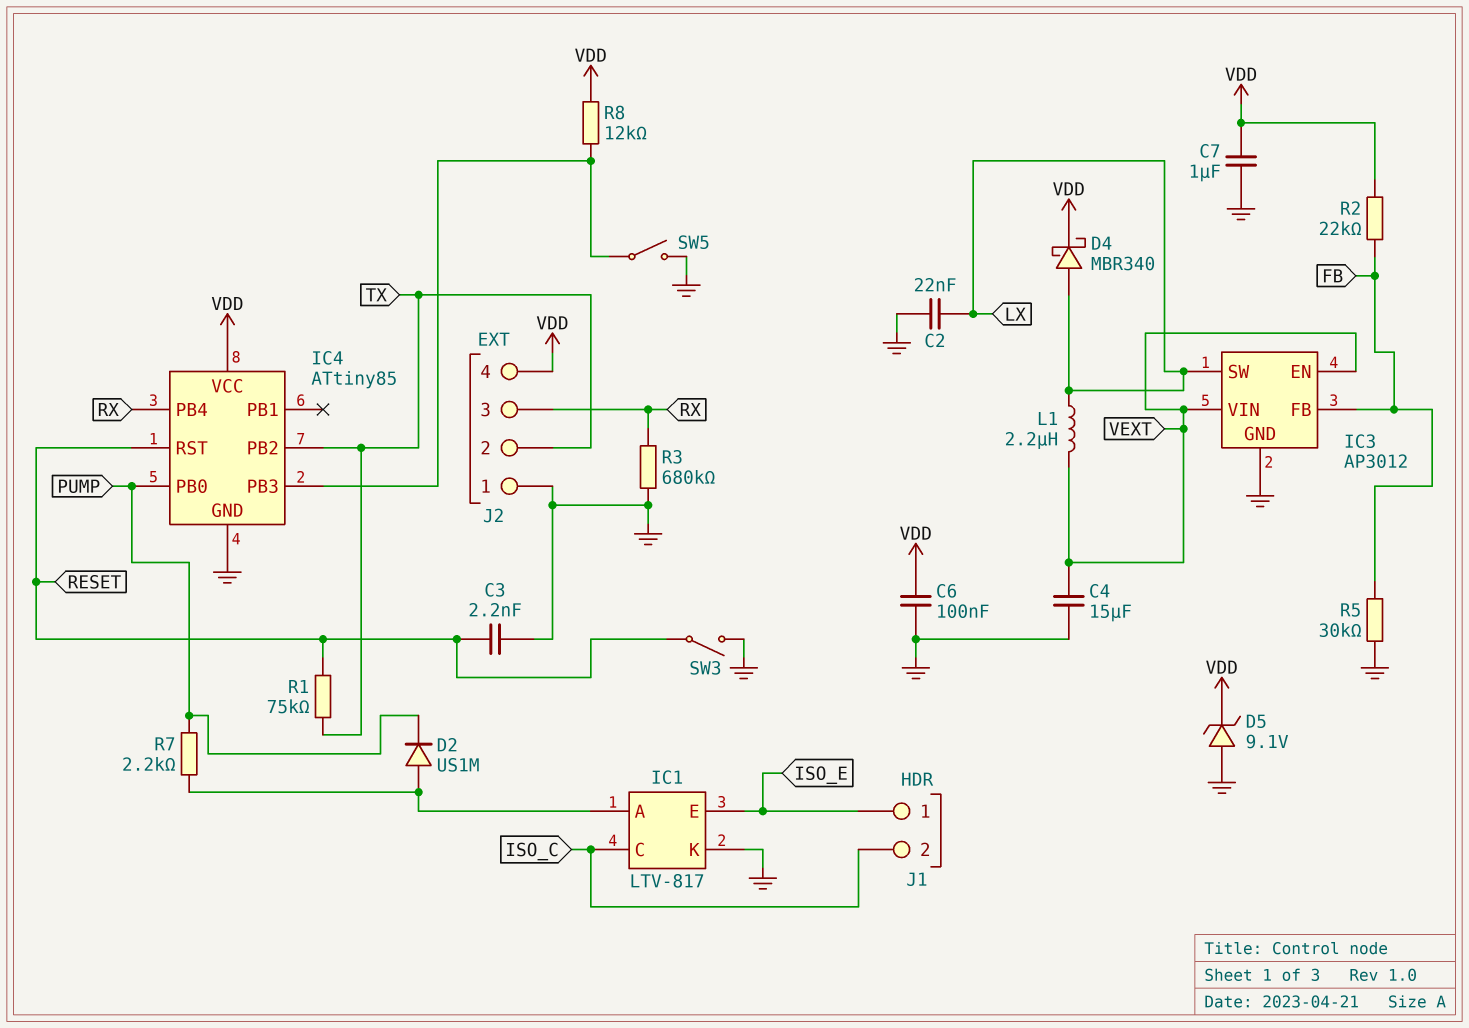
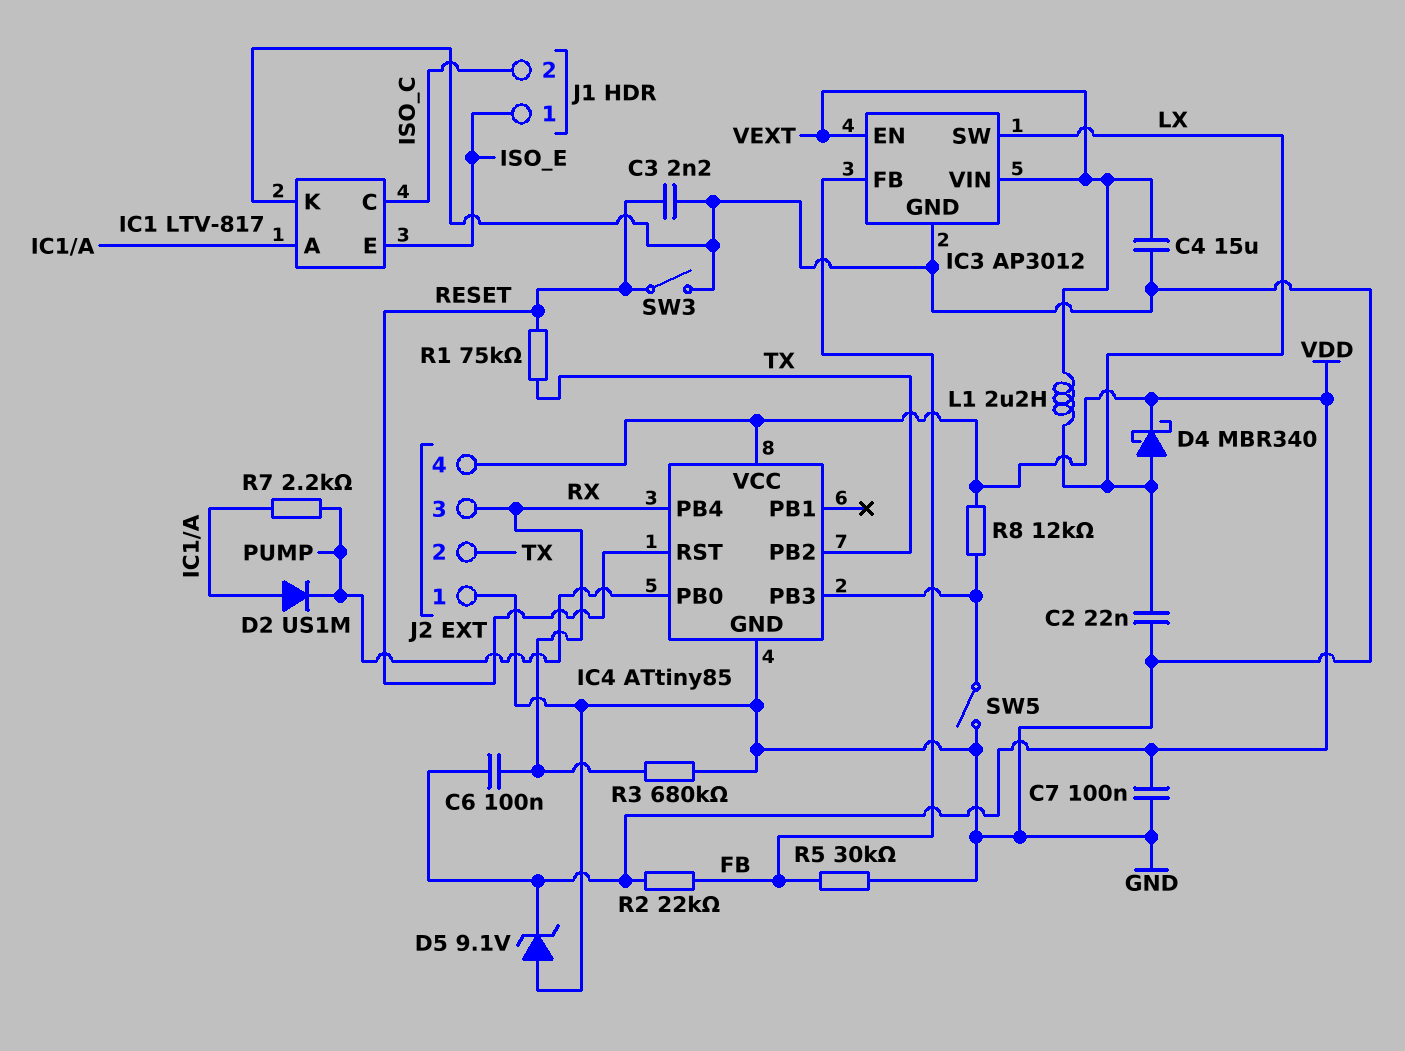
C6: 100nF (GND, VDD) -> 100nF (RX, VDD)
C7: 1uF (GND, VDD) -> 100nF (GND, VDD)

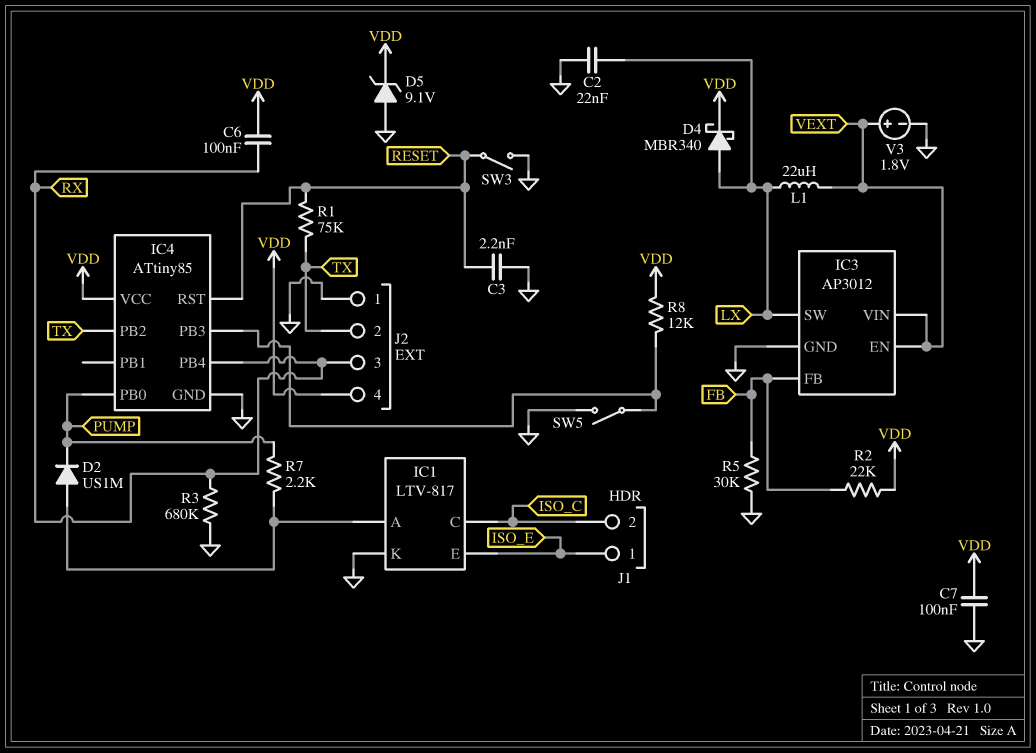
C4: 15uF (GND, VEXT) -> none
L1: 2.2uH (LX, VEXT) -> 22uH (LX, VEXT)
V3: none -> 1.8V (plus VEXT, minus GND)

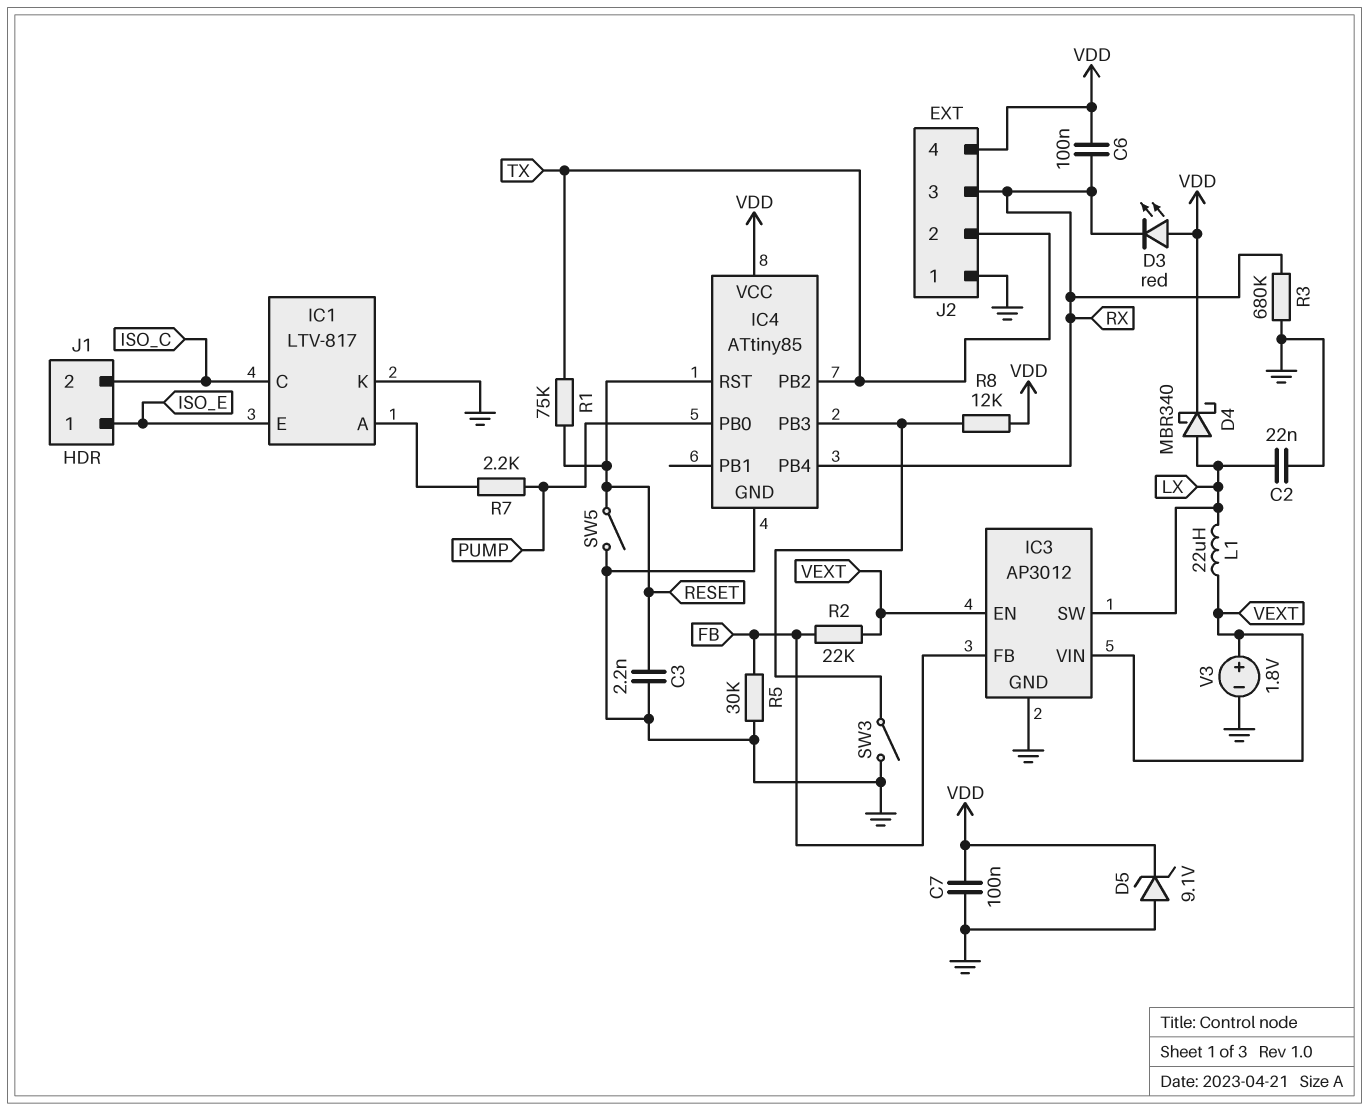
D2: diode US1M (A IC1/A, K PUMP) -> none
D3: none -> LED red (A VDD, K RX)
R2: 22k (FB, VDD) -> 22k (FB, VEXT)
SW3: switch (GND, RESET) -> switch (GND, IC4/PB3)
SW5: switch (GND, IC4/PB3) -> switch (GND, RESET)

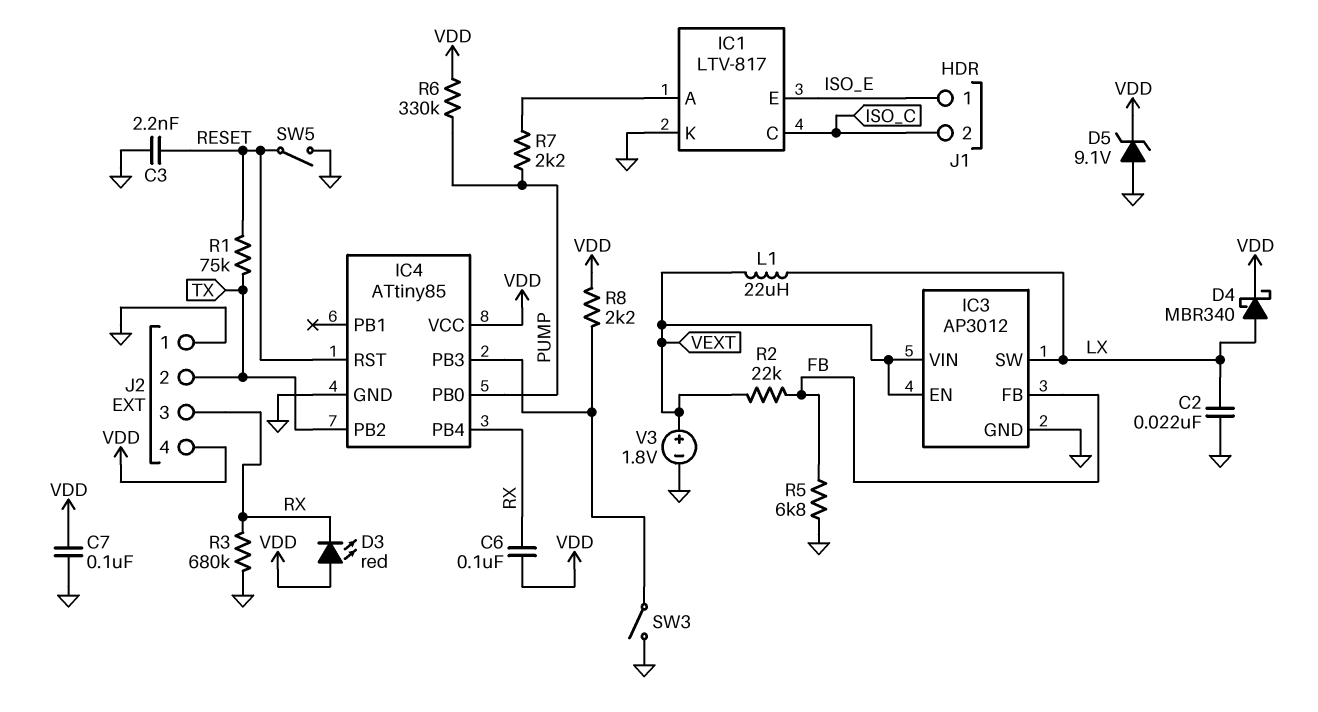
R5: 30k (FB, GND) -> 6.8k (FB, GND)
R6: none -> 330k (PUMP, VDD)
R8: 12k (IC4/PB3, VDD) -> 2.2k (IC4/PB3, VDD)

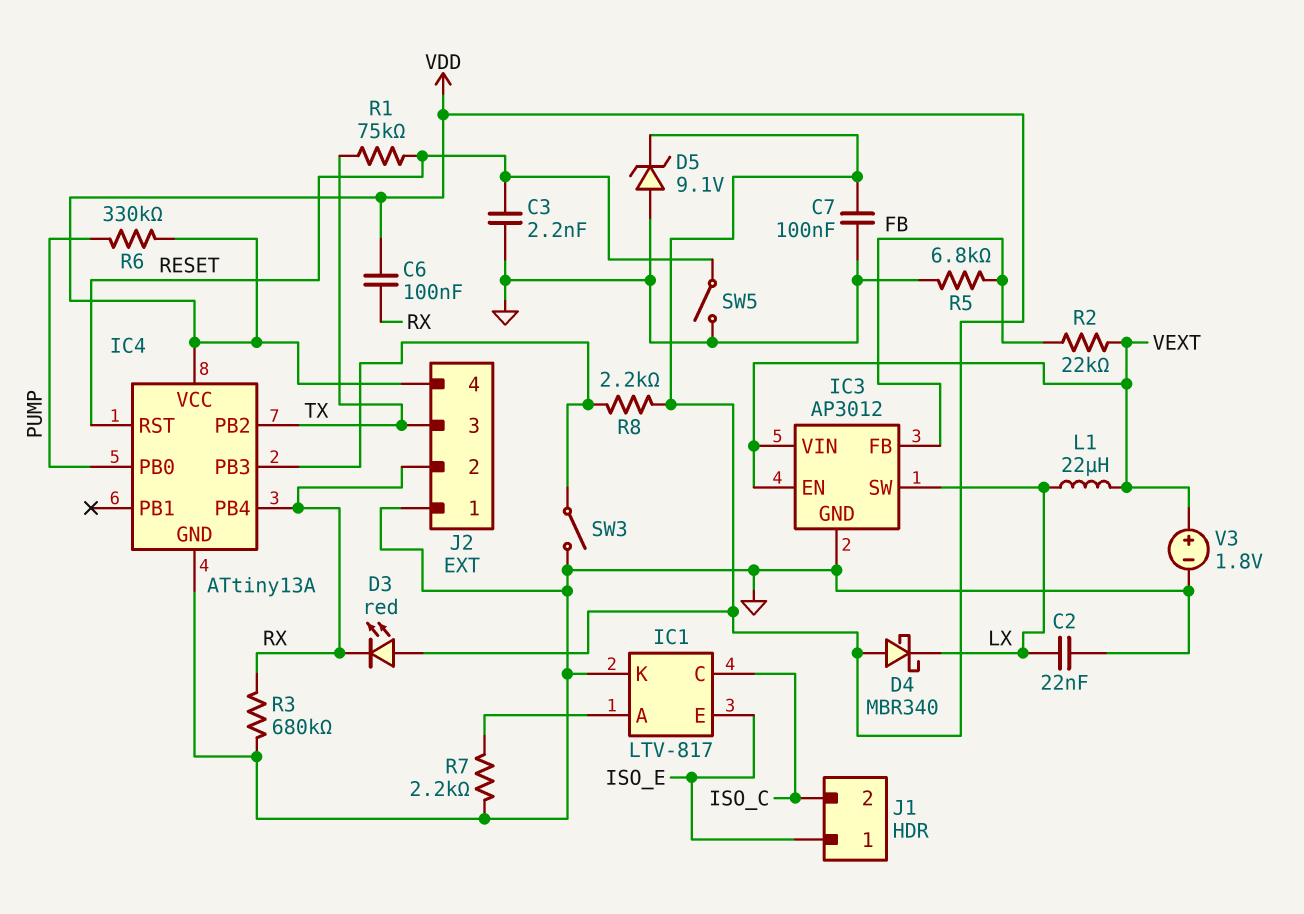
D4: schottky MBR340 (A LX, K VDD) -> schottky MBR340 (A VDD, K LX)
IC4: ATtiny85 -> ATtiny13A
J2 pin 2: TX -> RX
J2 pin 3: RX -> TX
R7: 2.2k (IC1/A, PUMP) -> 2.2k (GND, IC1/A)

